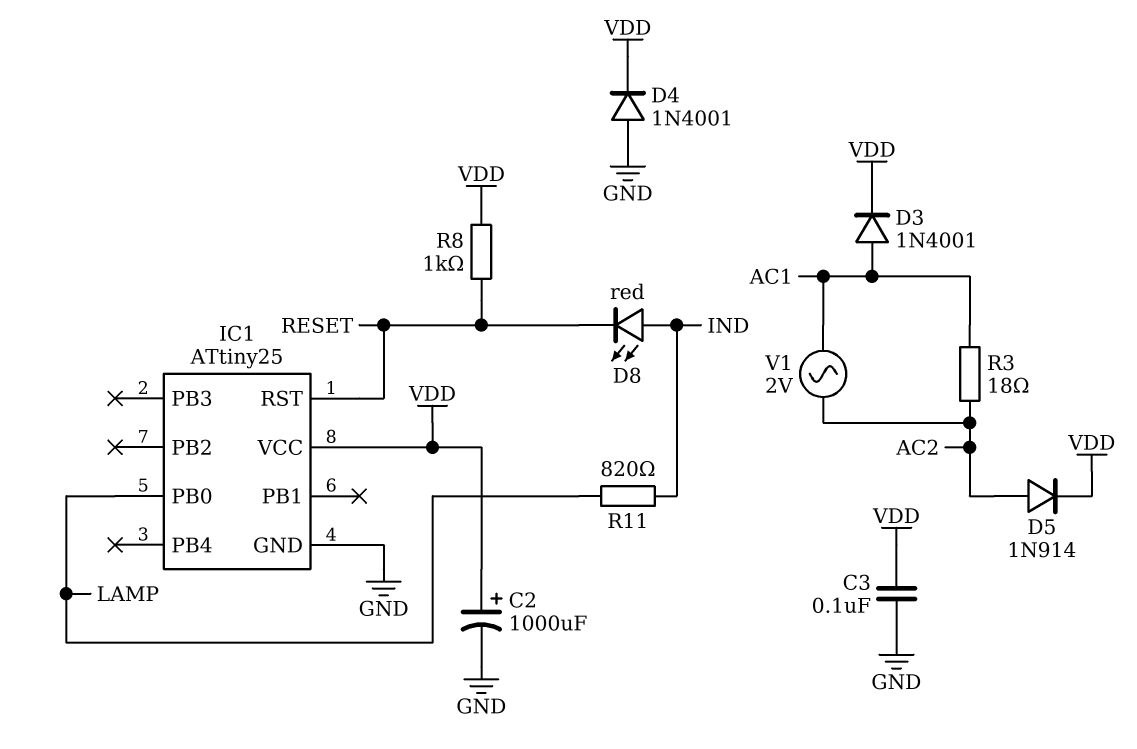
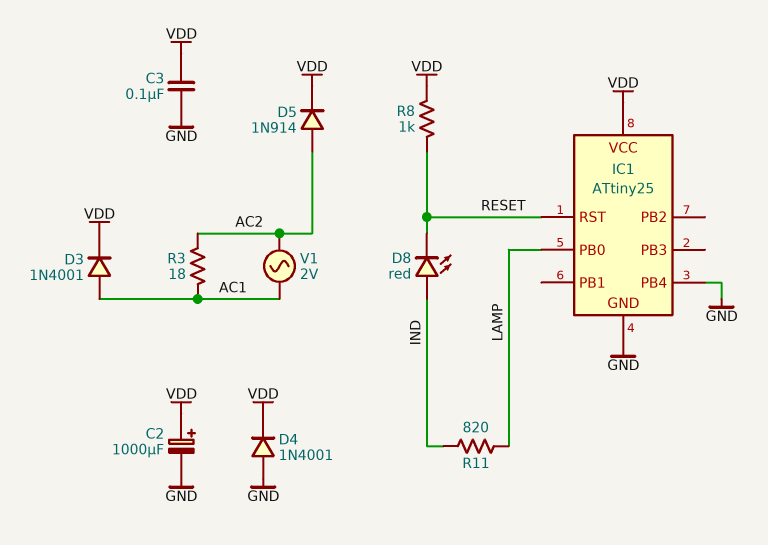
IC1 pin PB4: none -> GND

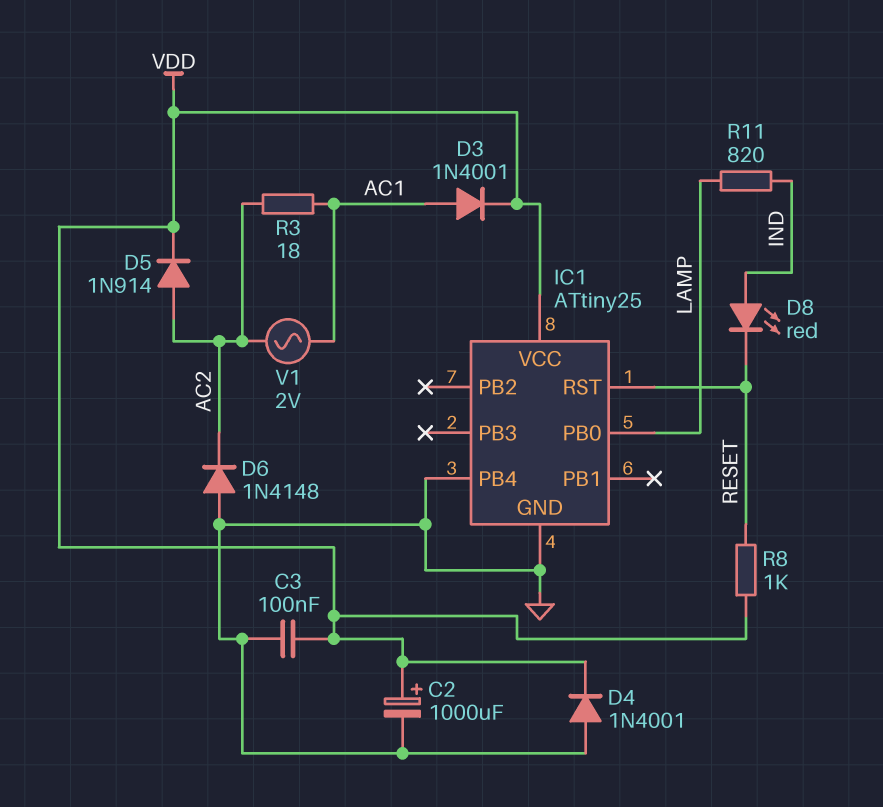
D6: none -> diode 1N4148 (A GND, K AC2)

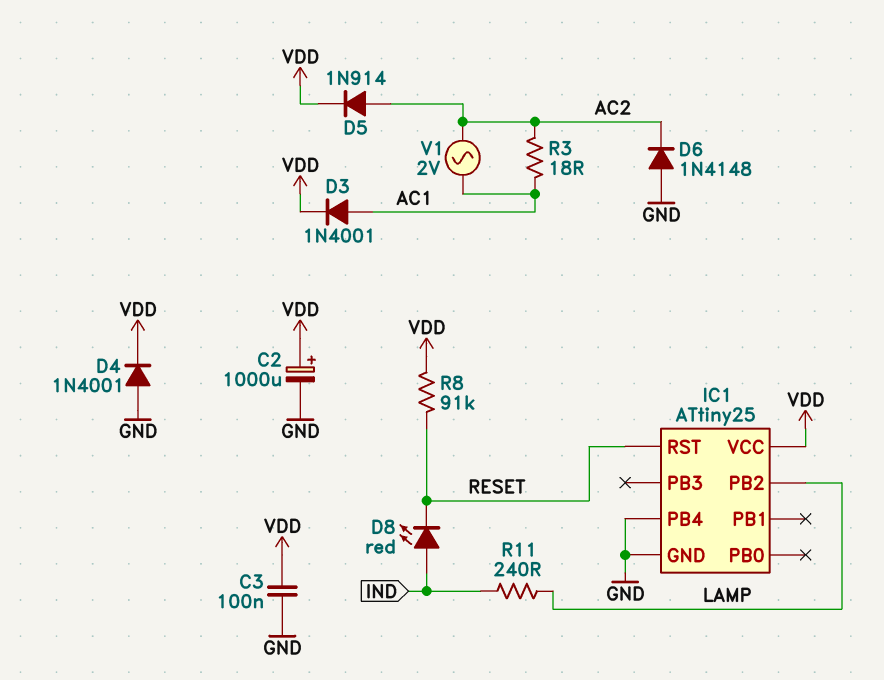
IC1 pin PB0: LAMP -> none
IC1 pin PB2: none -> LAMP
R8: 1k (RESET, VDD) -> 91k (RESET, VDD)
R11: 820 (IND, LAMP) -> 240 (IND, LAMP)

